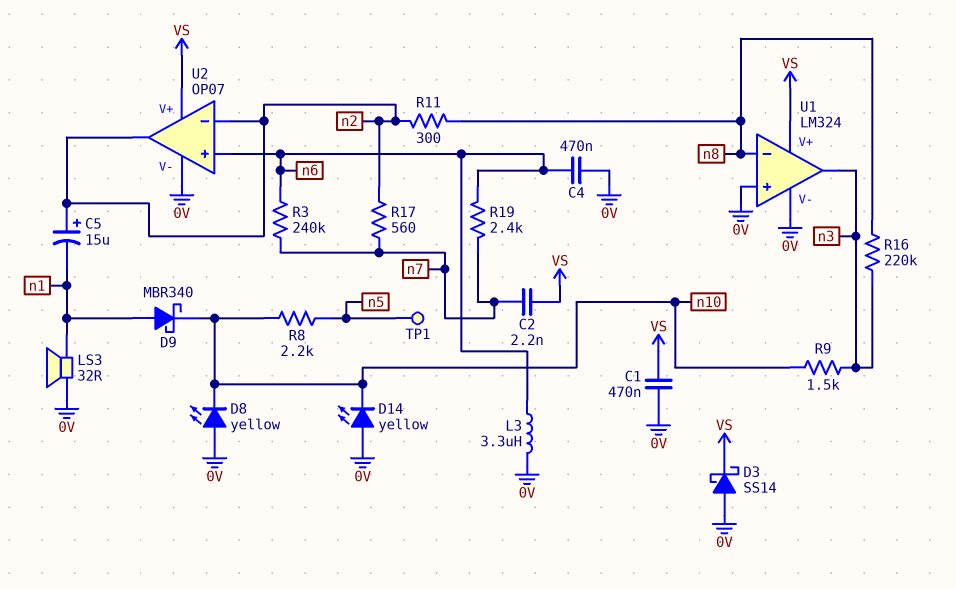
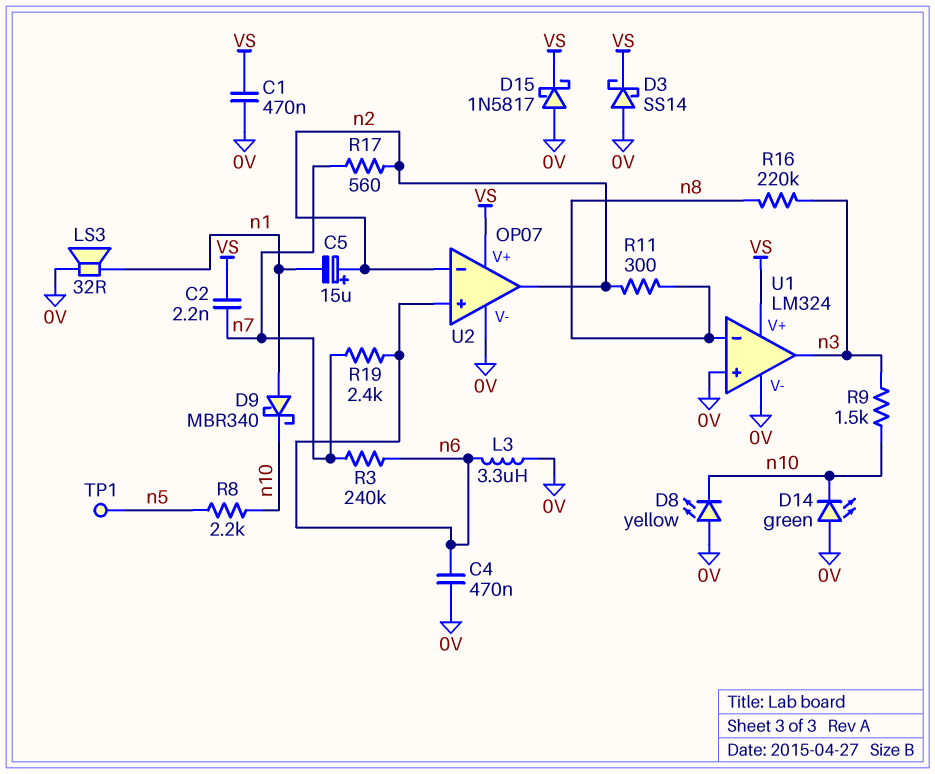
D14: LED yellow (A 0V, K n10) -> LED green (A 0V, K n10)
D15: none -> schottky 1N5817 (A 0V, K VS)

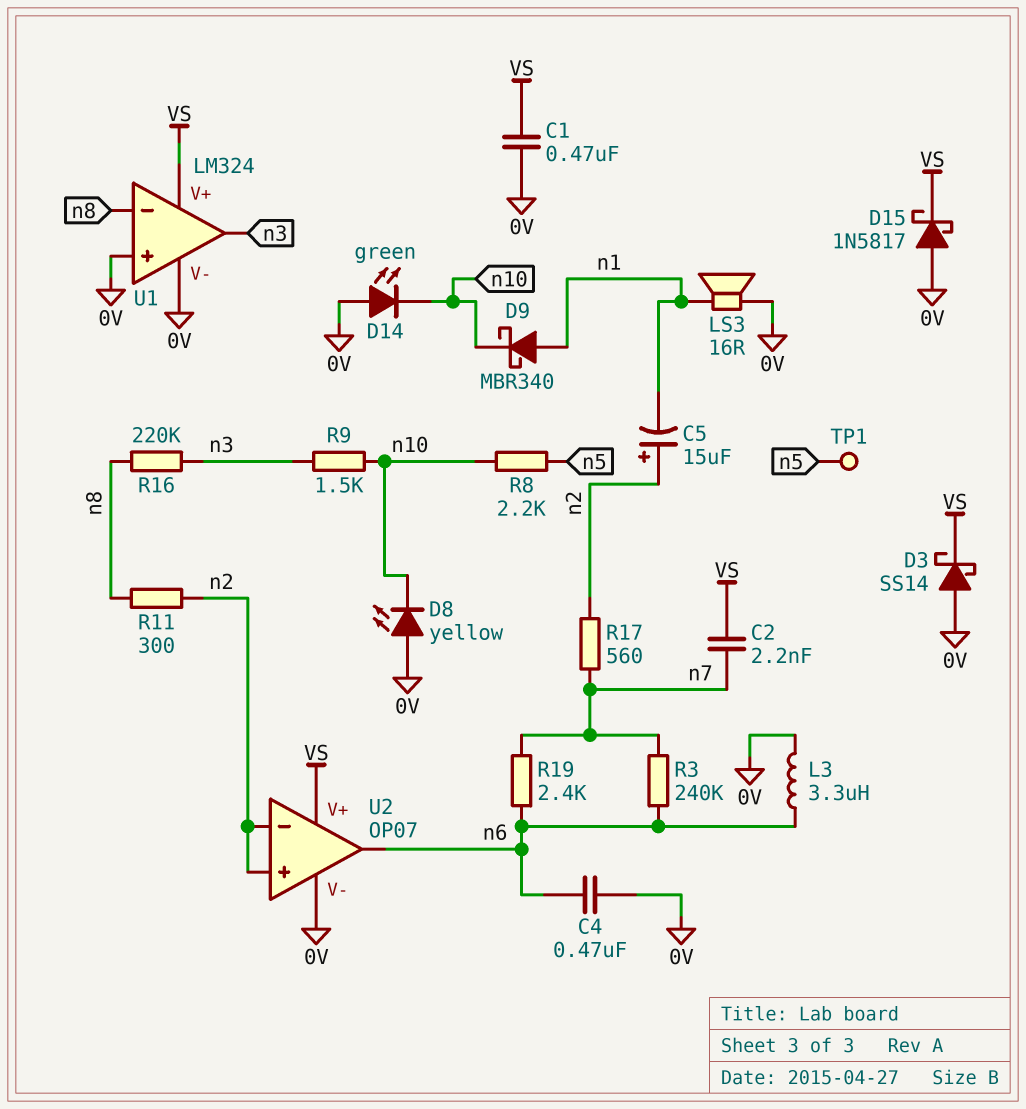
LS3: speaker 32R (0V, n1) -> speaker 16R (0V, n1)
U2 pin in+: n6 -> n2
U2 pin out: n2 -> n6

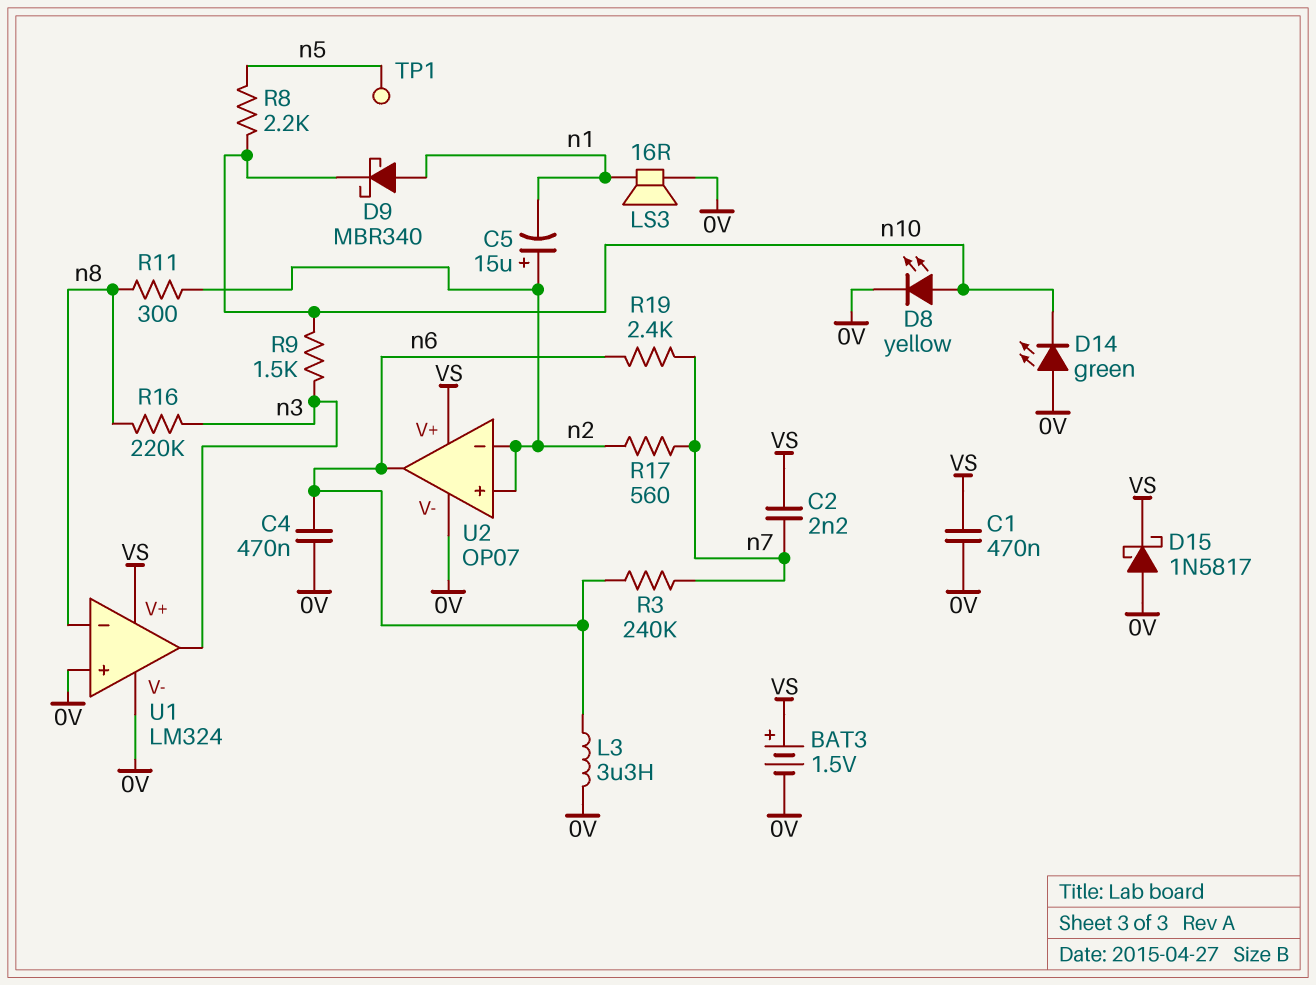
BAT3: none -> 1.5V (plus VS, minus 0V)
D3: schottky SS14 (A 0V, K VS) -> none
D8: LED yellow (A 0V, K n10) -> LED yellow (A n10, K 0V)

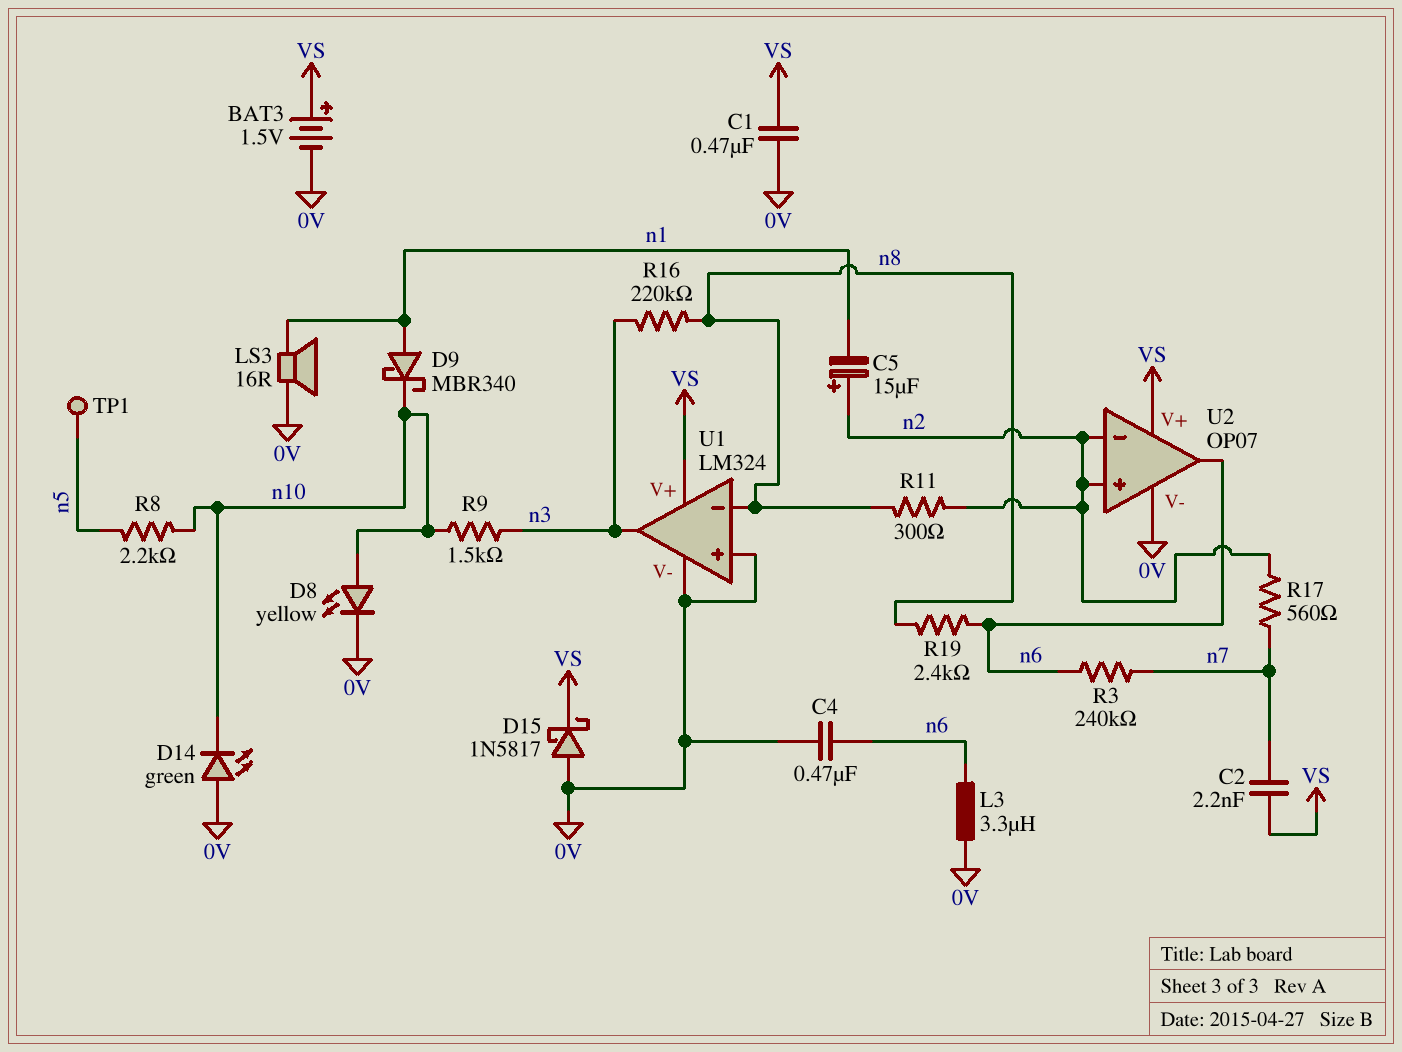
R19: 2.4k (n6, n7) -> 2.4k (n6, n8)

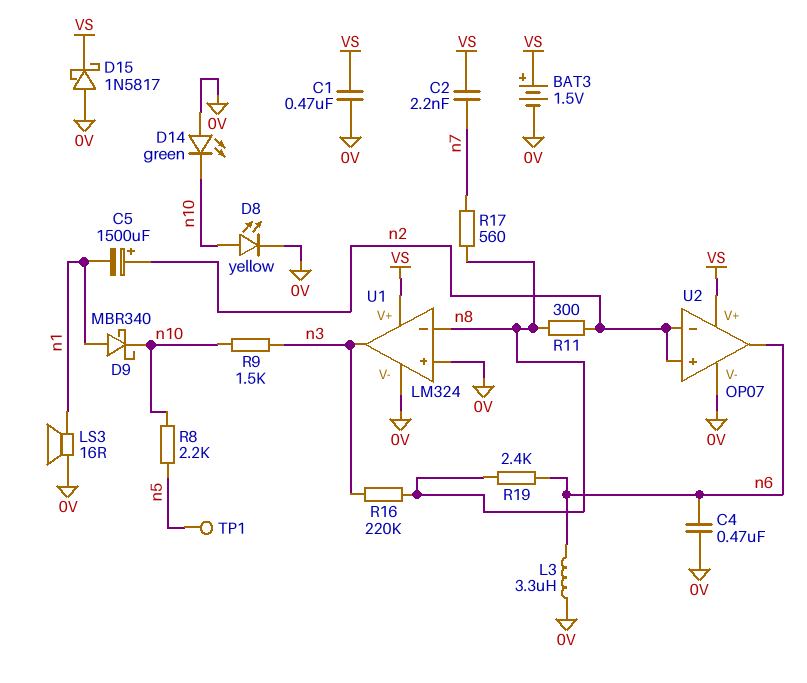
C5: 15uF (plus n2, minus n1) -> 1500uF (plus n2, minus n1)
R3: 240k (n6, n7) -> none
R17: 560 (n2, n7) -> 560 (n7, n8)

